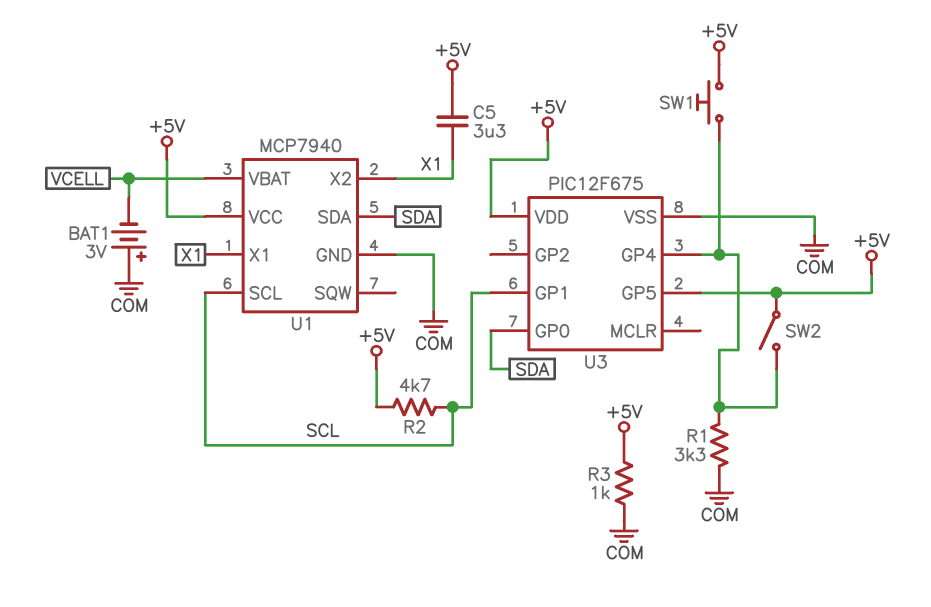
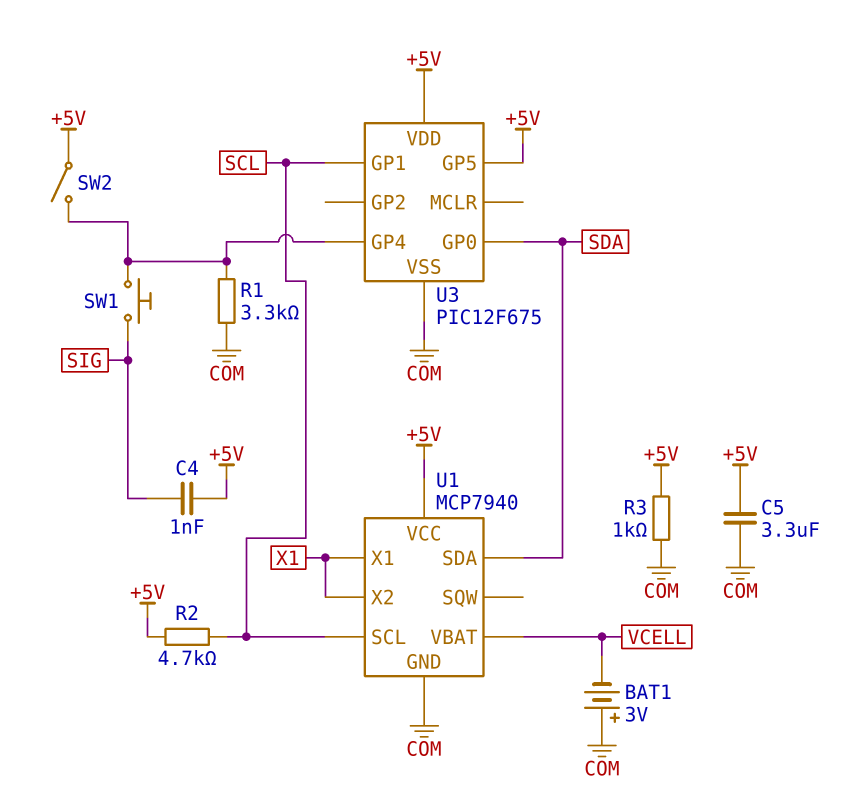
C4: none -> 1nF (+5V, SIG)
C5: 3.3uF (+5V, X1) -> 3.3uF (+5V, COM)
SW1: button (+5V, U3/GP4) -> button (SIG, U3/GP4)

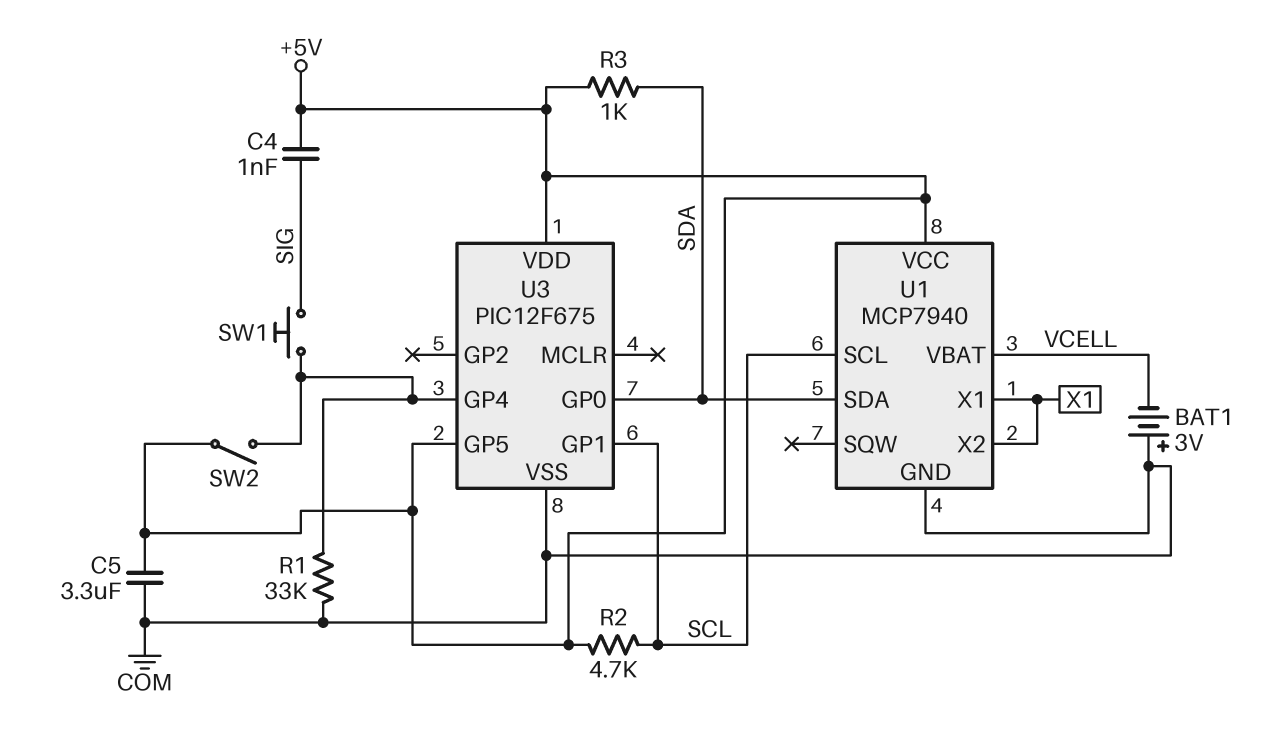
R1: 3.3k (COM, U3/GP4) -> 33k (COM, U3/GP4)
R3: 1k (+5V, COM) -> 1k (+5V, SDA)

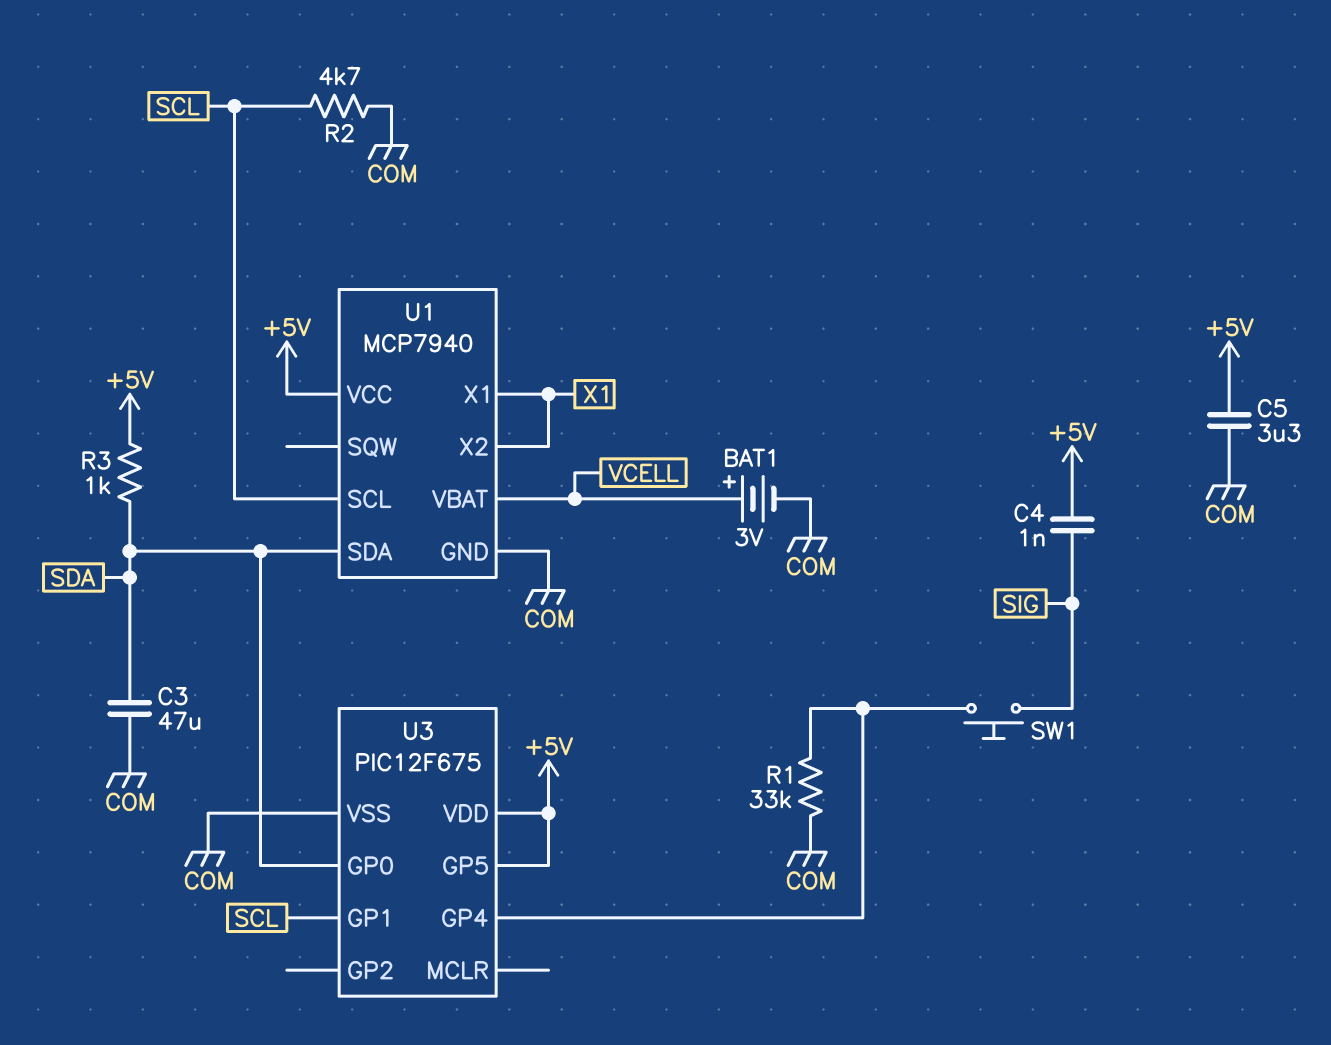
BAT1: 3V (plus COM, minus VCELL) -> 3V (plus VCELL, minus COM)
C3: none -> 47uF (COM, SDA)
R2: 4.7k (+5V, SCL) -> 4.7k (COM, SCL)
SW2: switch (+5V, U3/GP4) -> none

